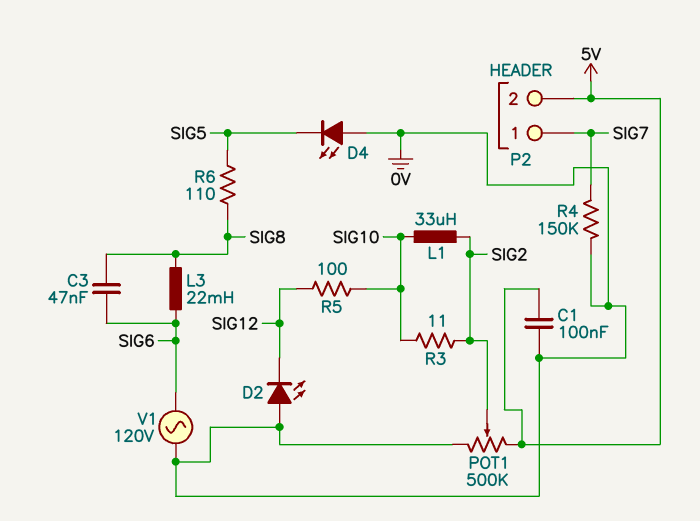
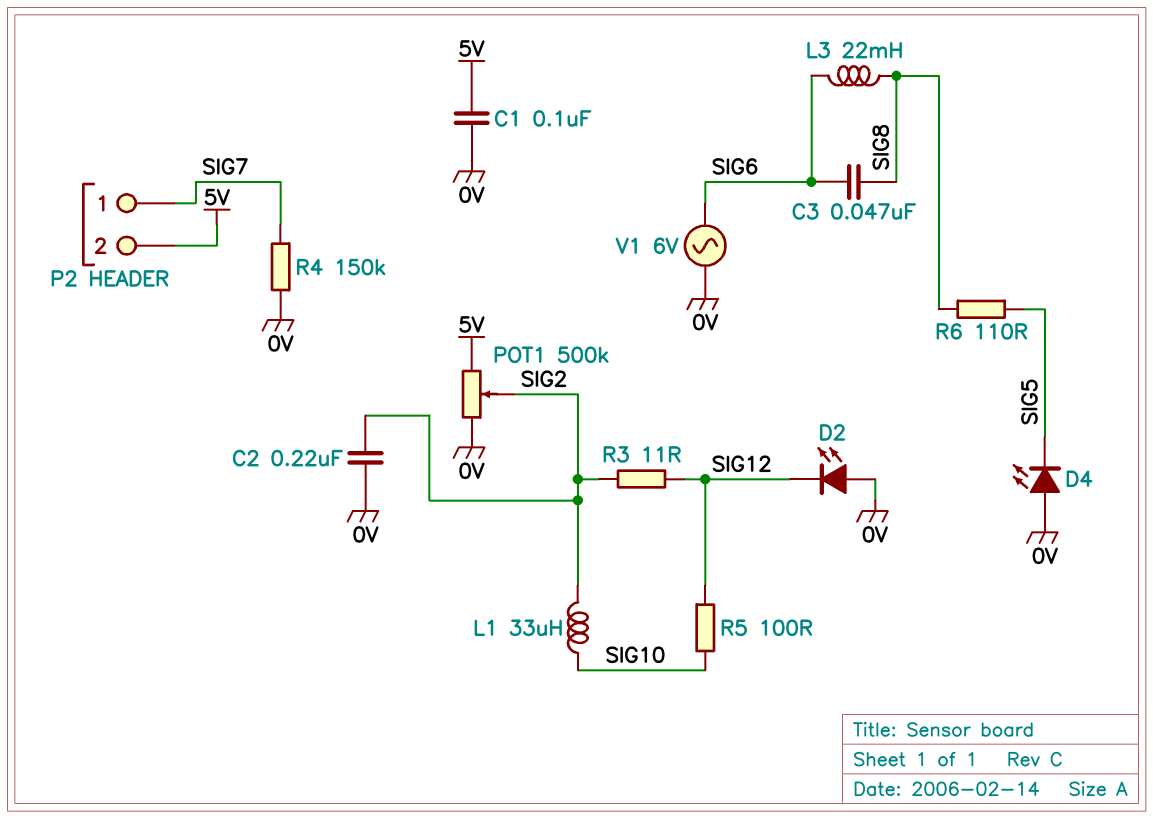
C2: none -> 220nF (0V, SIG2)
R3: 11 (SIG2, SIG10) -> 11 (SIG2, SIG12)
V1: AC 120V (0V, SIG6) -> AC 6V (0V, SIG6)

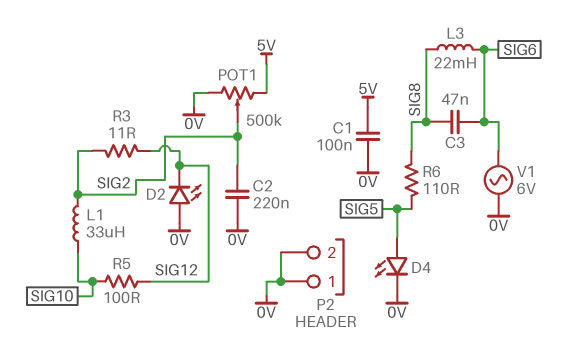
D4: LED (A 0V, K SIG5) -> LED (A SIG5, K 0V)
P2 pin 1: SIG7 -> 0V
P2 pin 2: 5V -> 0V
R4: 150k (0V, SIG7) -> none

